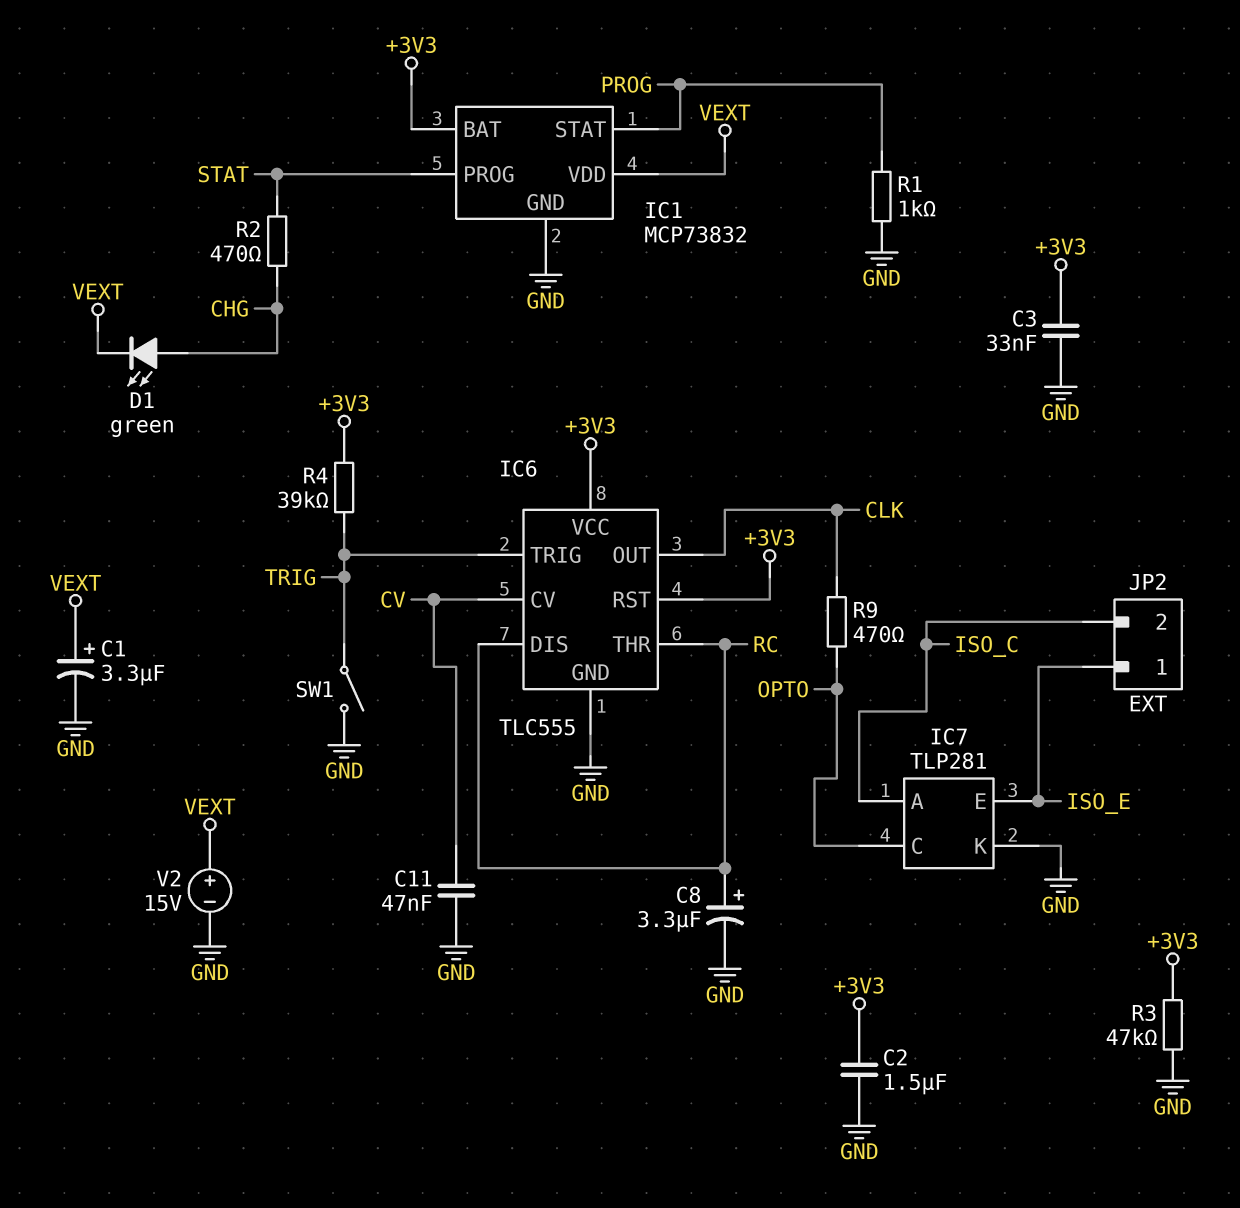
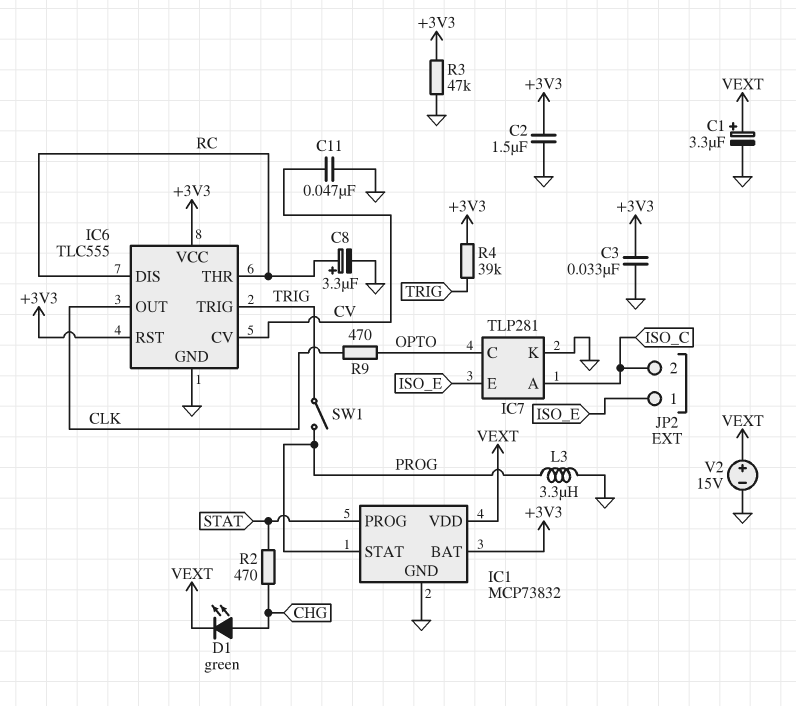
L3: none -> 3.3uH (GND, PROG)
R1: 1k (GND, PROG) -> none
SW1: switch (GND, TRIG) -> switch (PROG, TRIG)

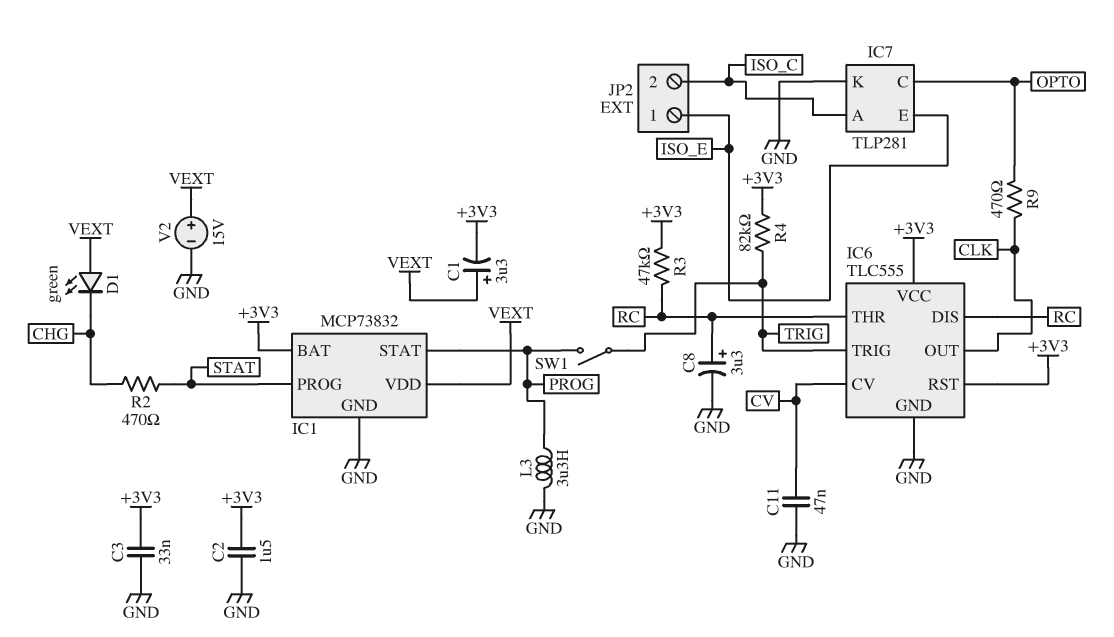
C1: 3.3uF (plus VEXT, minus GND) -> 3.3uF (plus VEXT, minus +3V3)
D1: LED green (A CHG, K VEXT) -> LED green (A VEXT, K CHG)
R3: 47k (+3V3, GND) -> 47k (+3V3, RC)
R4: 39k (+3V3, TRIG) -> 82k (+3V3, TRIG)

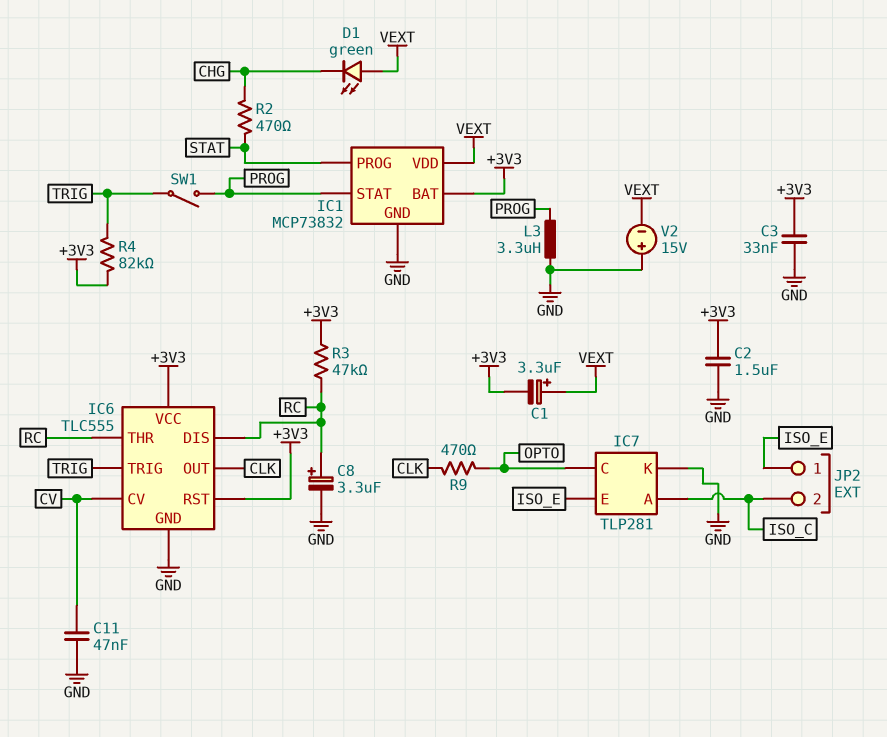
V2: 15V (plus VEXT, minus GND) -> 15V (plus GND, minus VEXT)

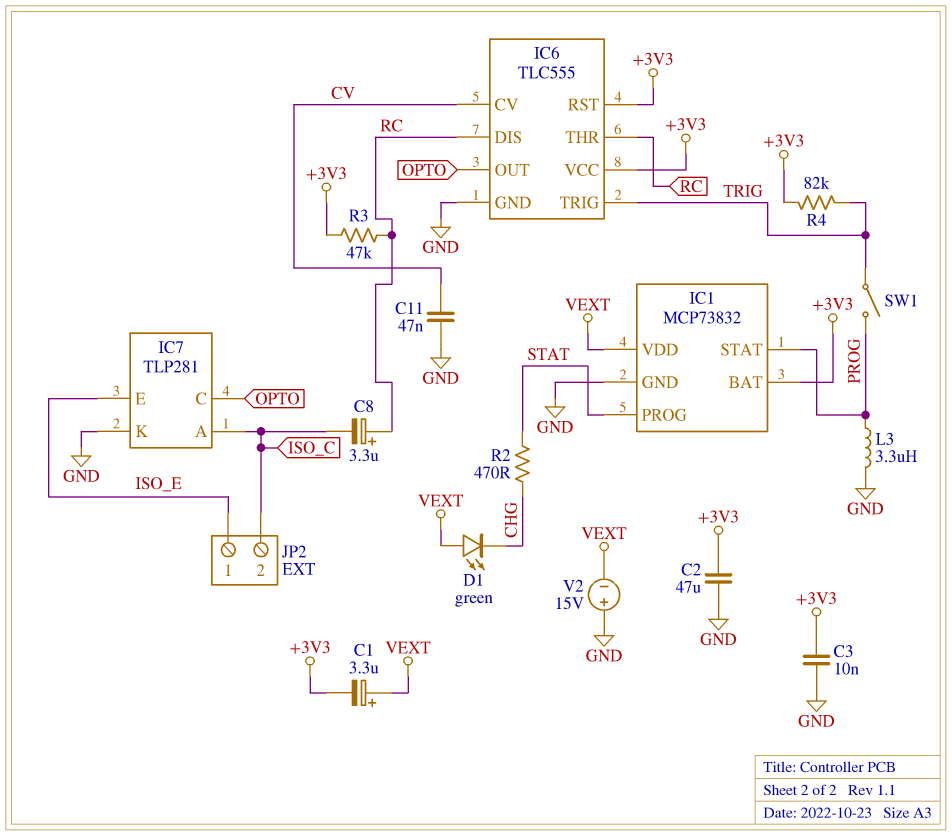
C2: 1.5uF (+3V3, GND) -> 47uF (+3V3, GND)
C3: 33nF (+3V3, GND) -> 10nF (+3V3, GND)
C8: 3.3uF (plus RC, minus GND) -> 3.3uF (plus RC, minus ISO_C)
IC6 pin OUT: CLK -> OPTO
R9: 470 (CLK, OPTO) -> none

